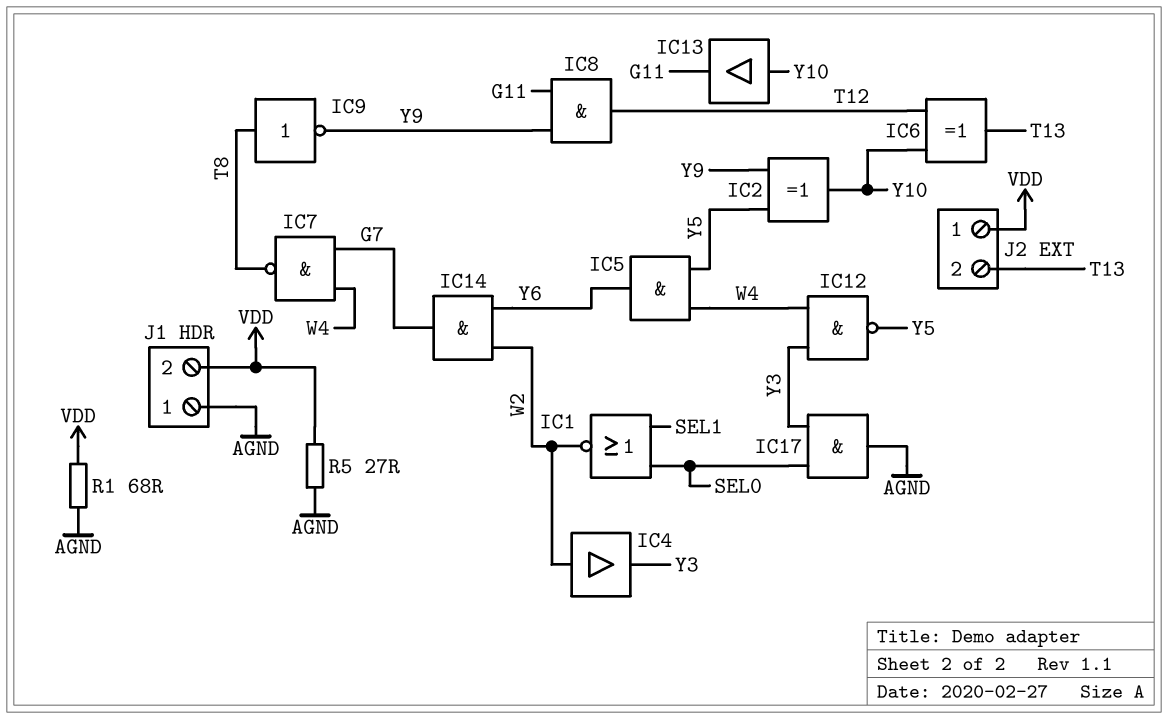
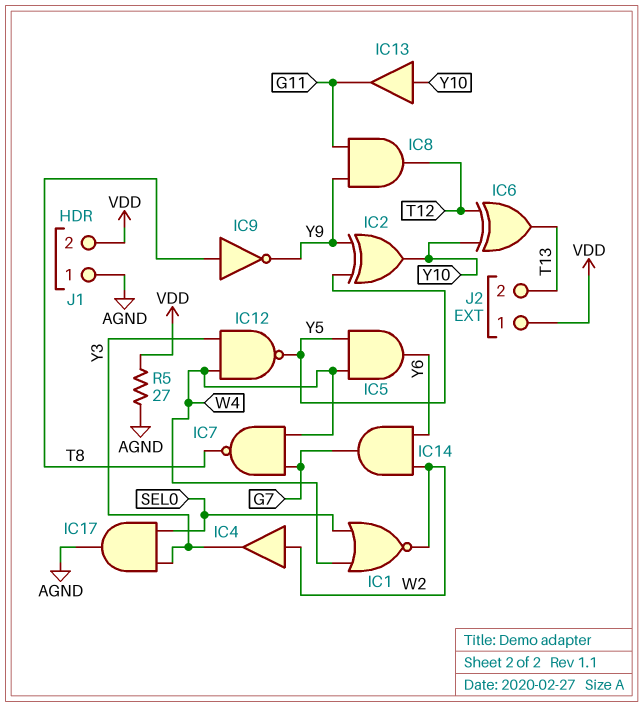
IC1: NOR (in SEL0, in SEL1, out W2) -> NOR (in SEL0, in W4, out W2)
R1: 68 (AGND, VDD) -> none

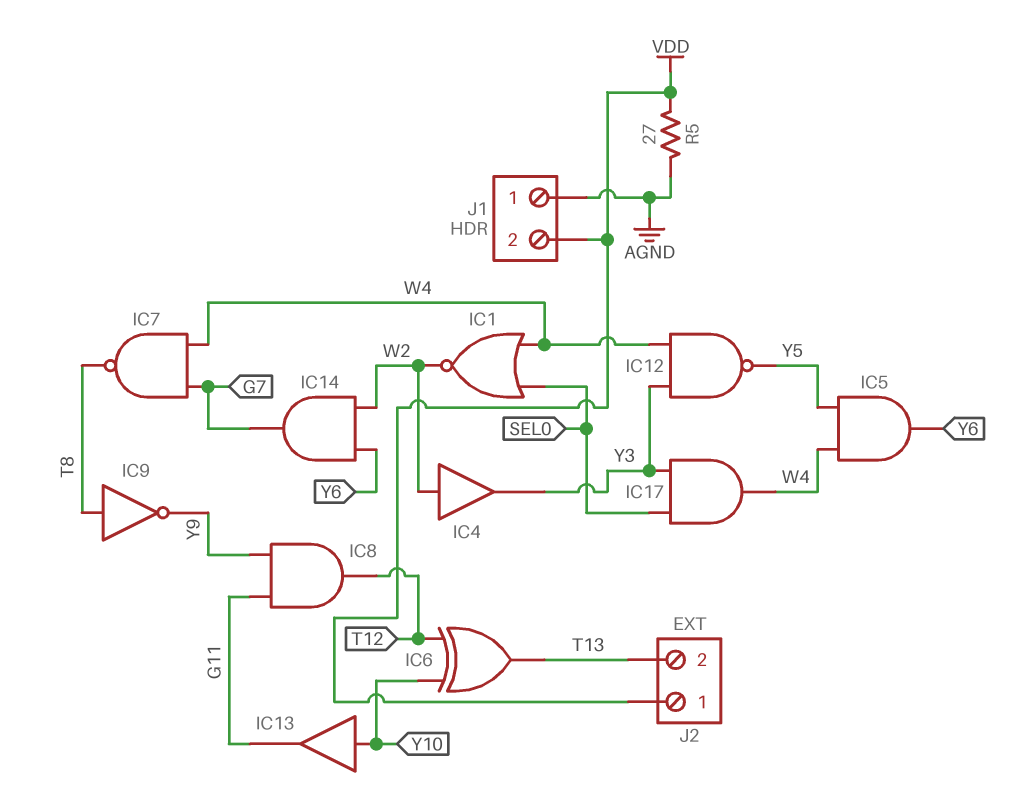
IC2: XOR (in Y5, in Y9, out Y10) -> none
IC17: AND (in SEL0, in Y3, out AGND) -> AND (in SEL0, in Y3, out W4)

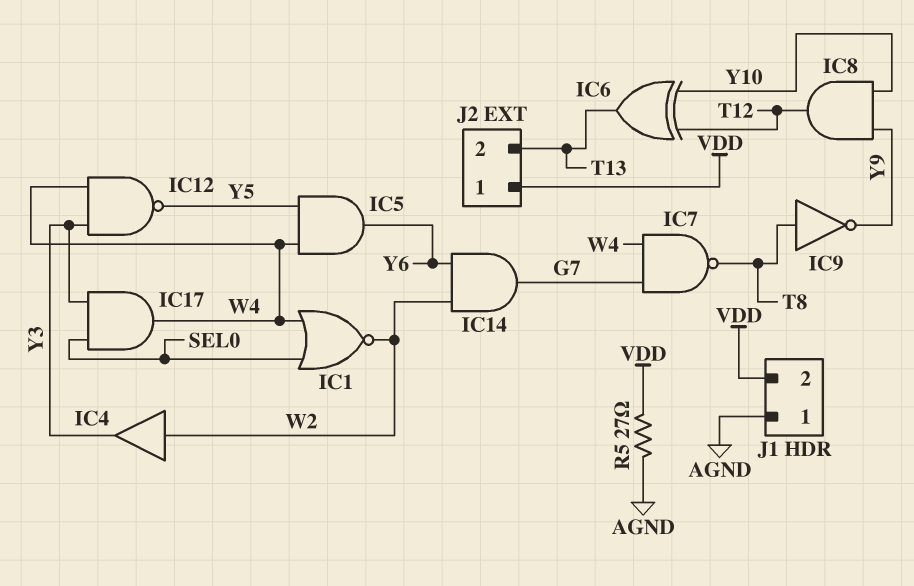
IC8: AND (in G11, in Y9, out T12) -> AND (in Y9, in Y10, out T12)
IC13: buffer (in Y10, out G11) -> none

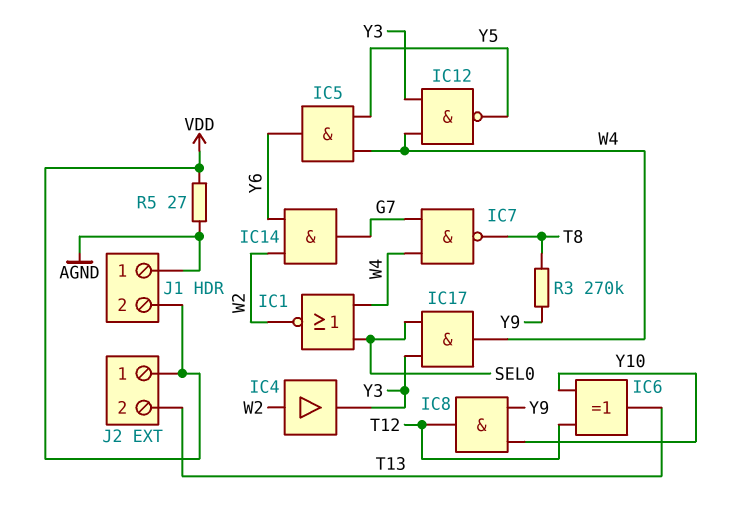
IC9: NOT (in T8, out Y9) -> none
R3: none -> 270k (T8, Y9)

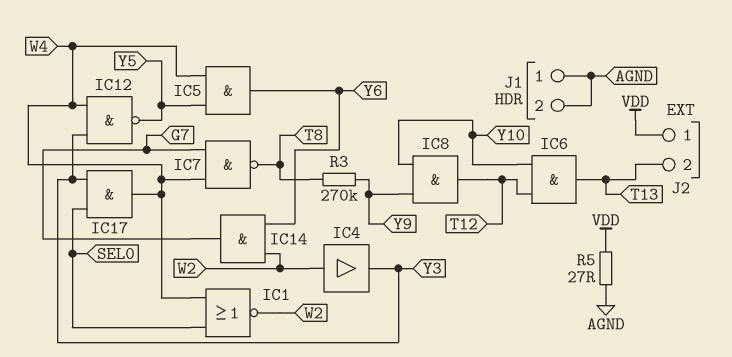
IC6: XOR (in T12, in Y10, out T13) -> AND (in T12, in Y10, out T13)
J1 pin 2: VDD -> AGND

